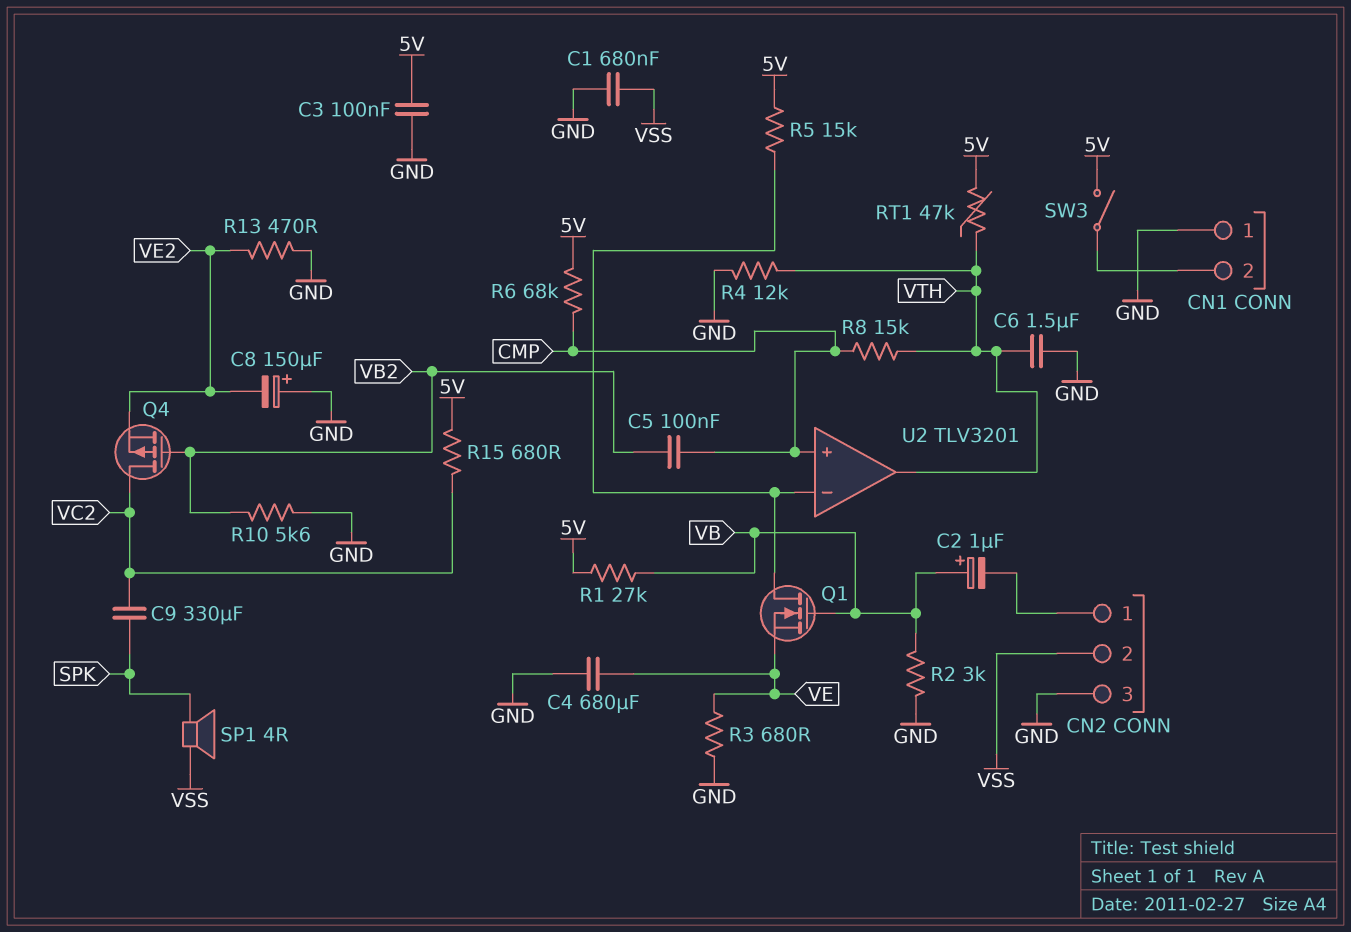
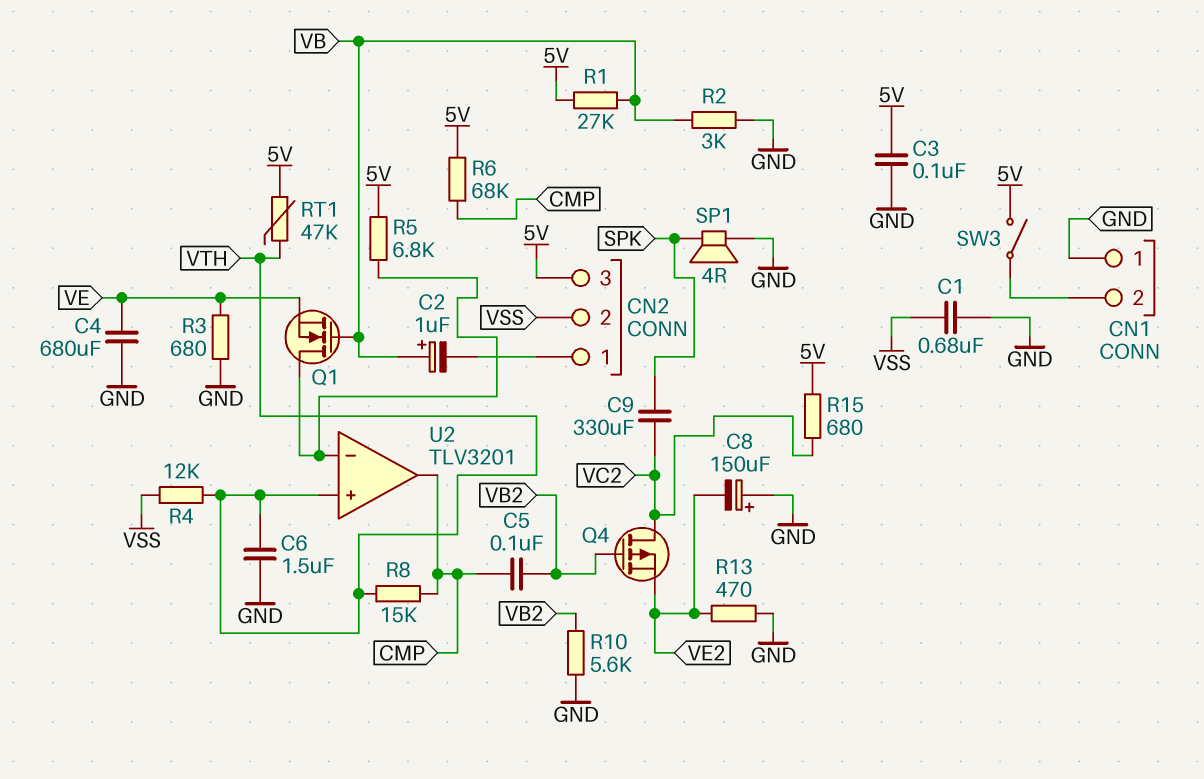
CN2 pin 3: GND -> 5V
R4: 12k (GND, VTH) -> 12k (VSS, VTH)
R5: 15k (5V, U2/in-) -> 6.8k (5V, U2/in-)
SP1: speaker 4R (SPK, VSS) -> speaker 4R (GND, SPK)
U2 pin in+: CMP -> VTH
U2 pin out: VTH -> CMP

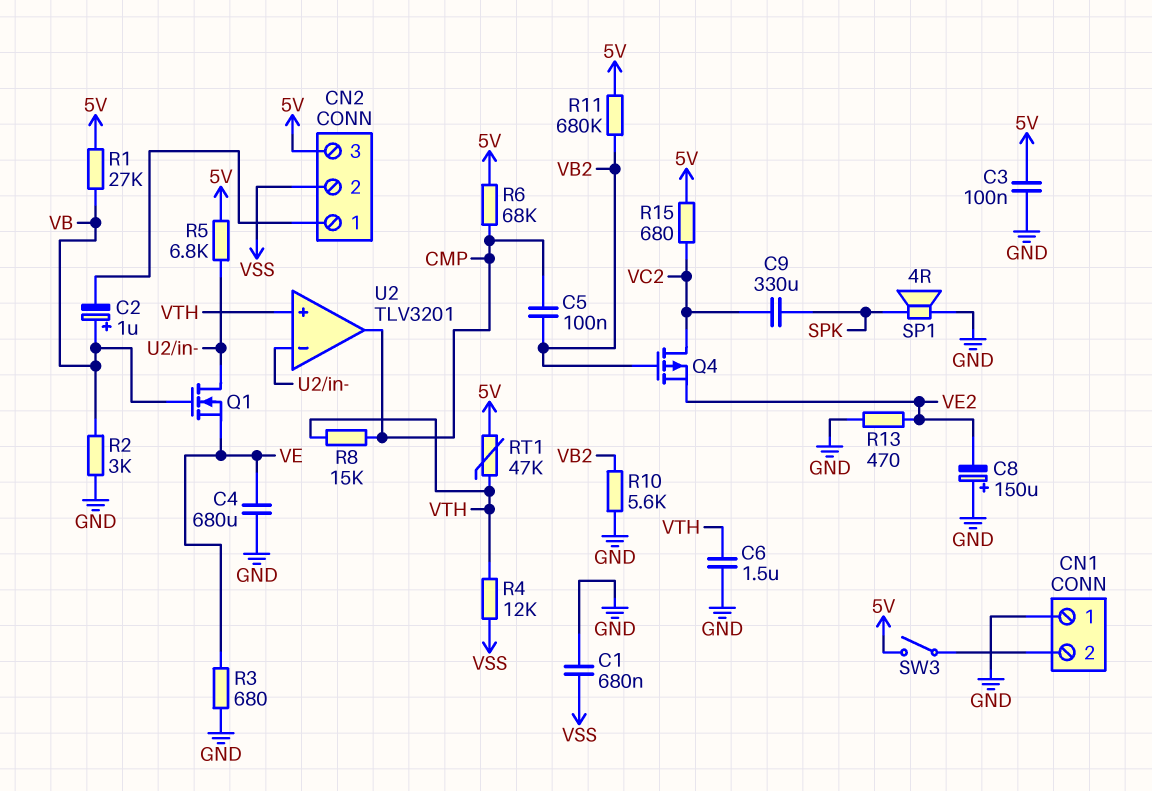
R11: none -> 680k (5V, VB2)

